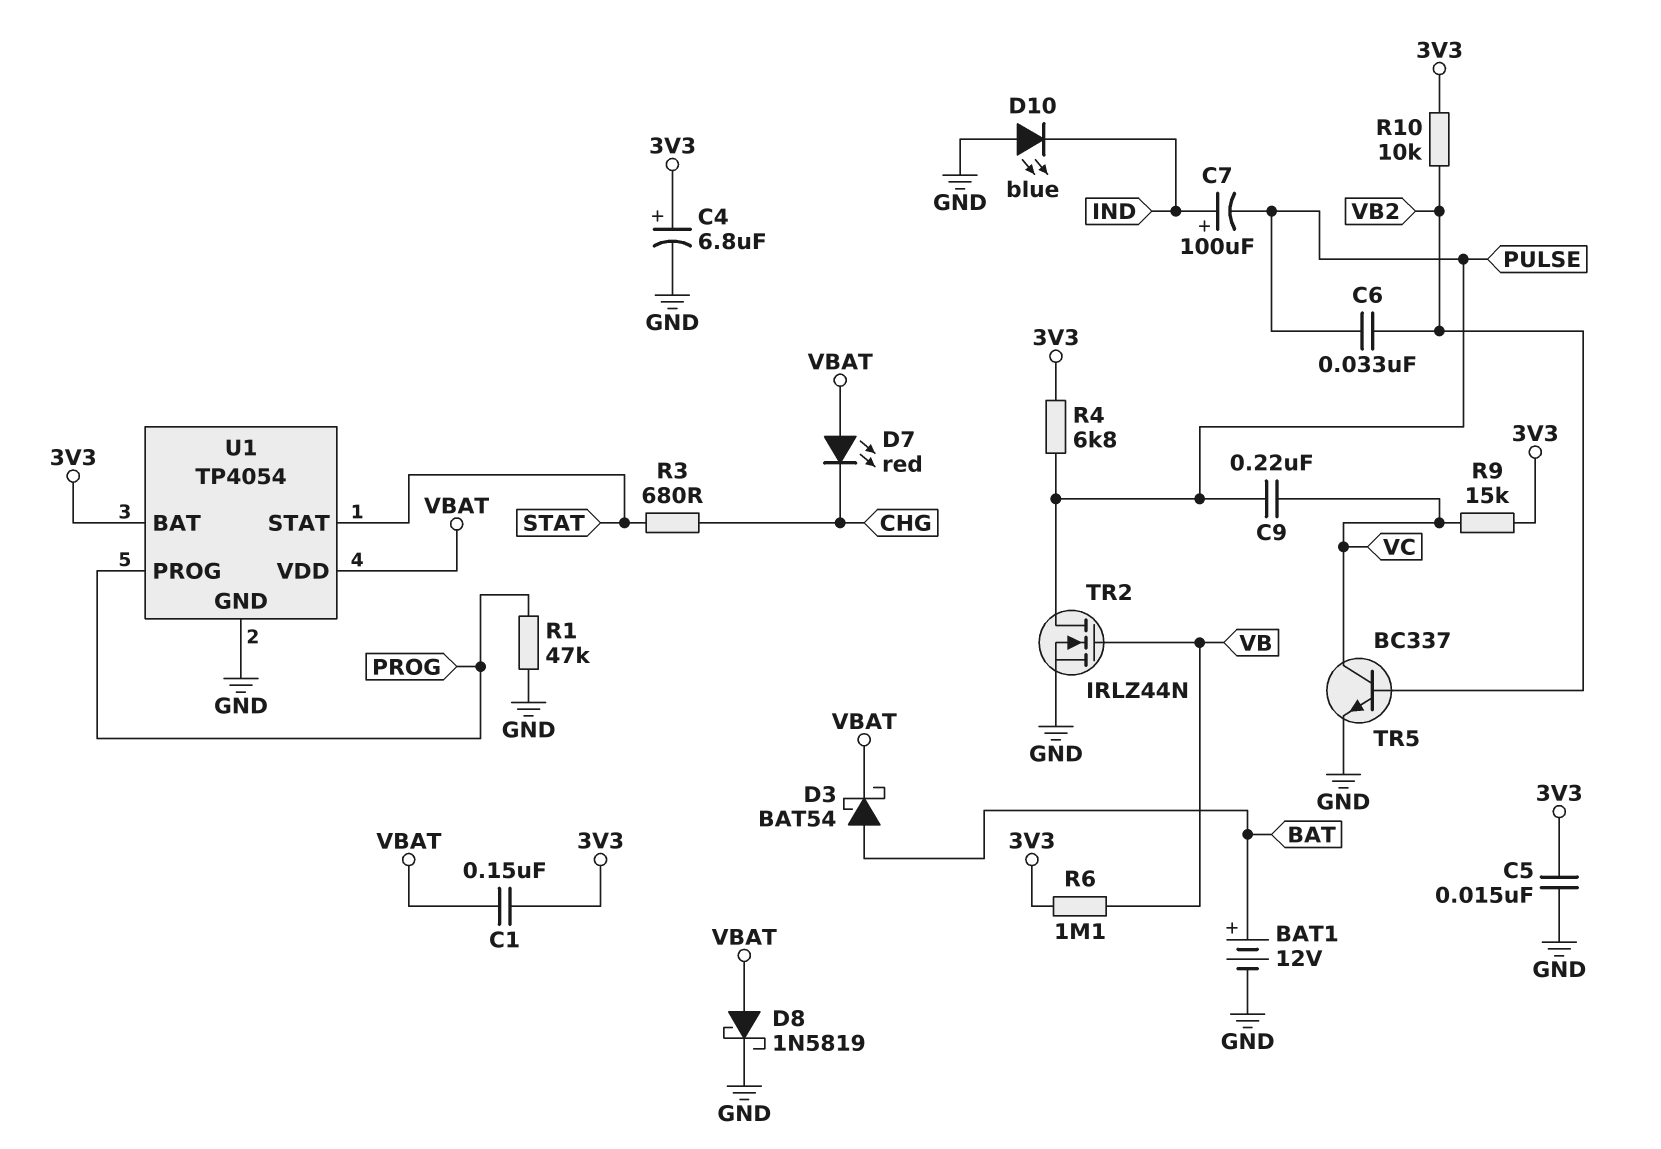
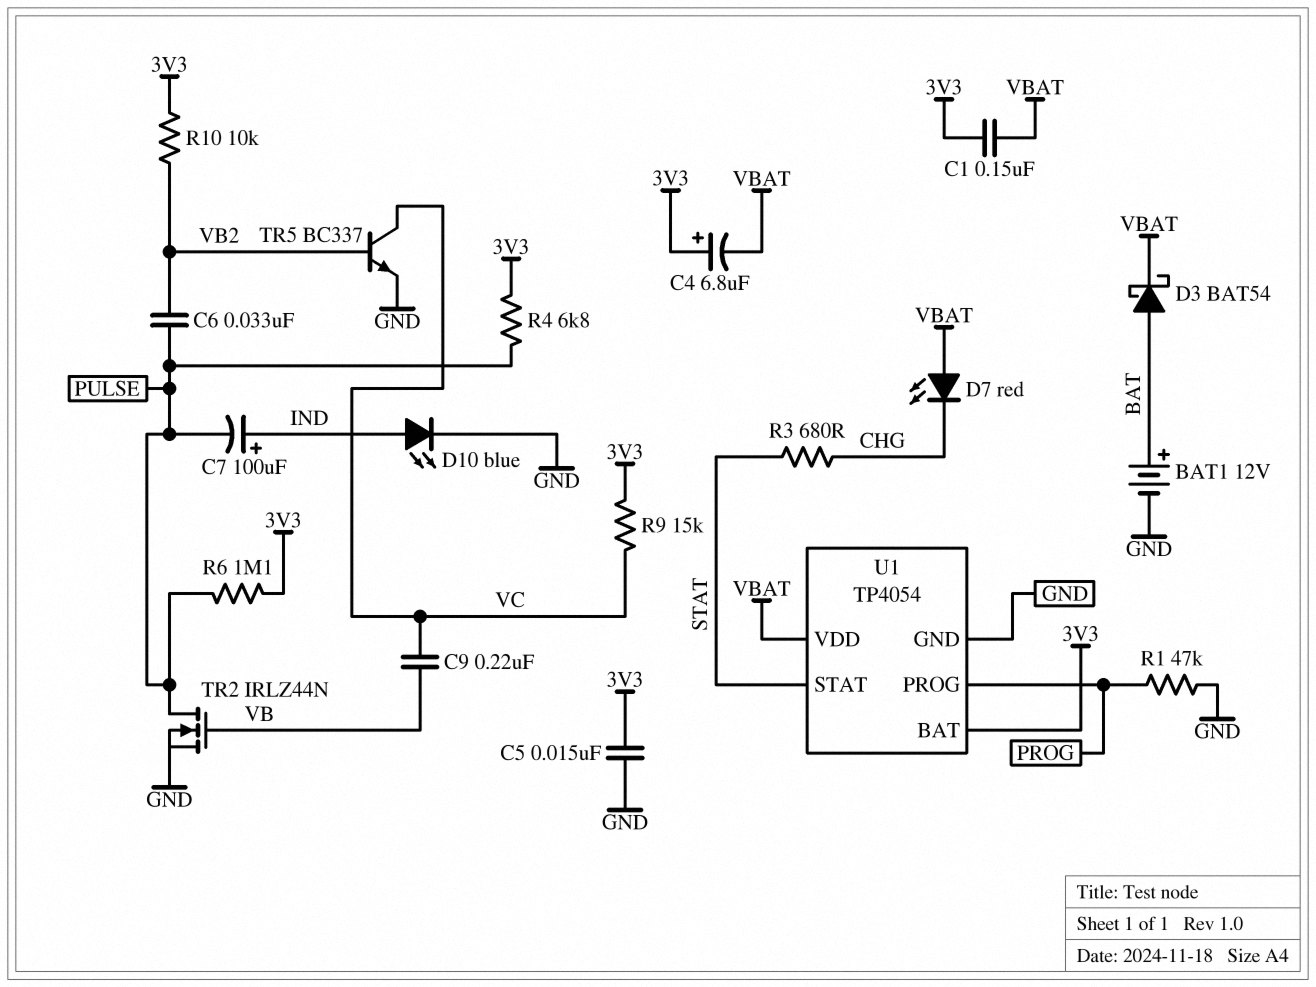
C4: 6.8uF (plus 3V3, minus GND) -> 6.8uF (plus 3V3, minus VBAT)
C9: 220nF (PULSE, VC) -> 220nF (VB, VC)
D8: schottky 1N5819 (A VBAT, K GND) -> none
D10: LED blue (A GND, K IND) -> LED blue (A IND, K GND)
R6: 1.1M (3V3, VB) -> 1.1M (3V3, PULSE)

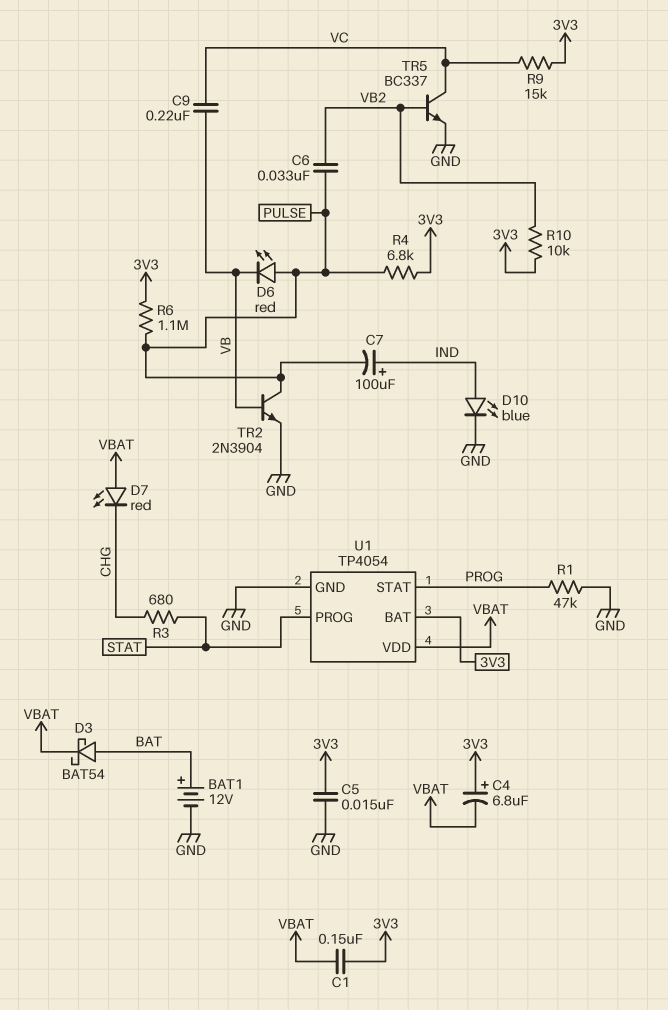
D6: none -> LED red (A PULSE, K VB)
TR2: NMOS IRLZ44N (G VB, D PULSE, S GND) -> NPN 2N3904 (B VB, C PULSE, E GND)
U1 pin PROG: PROG -> STAT
U1 pin STAT: STAT -> PROG

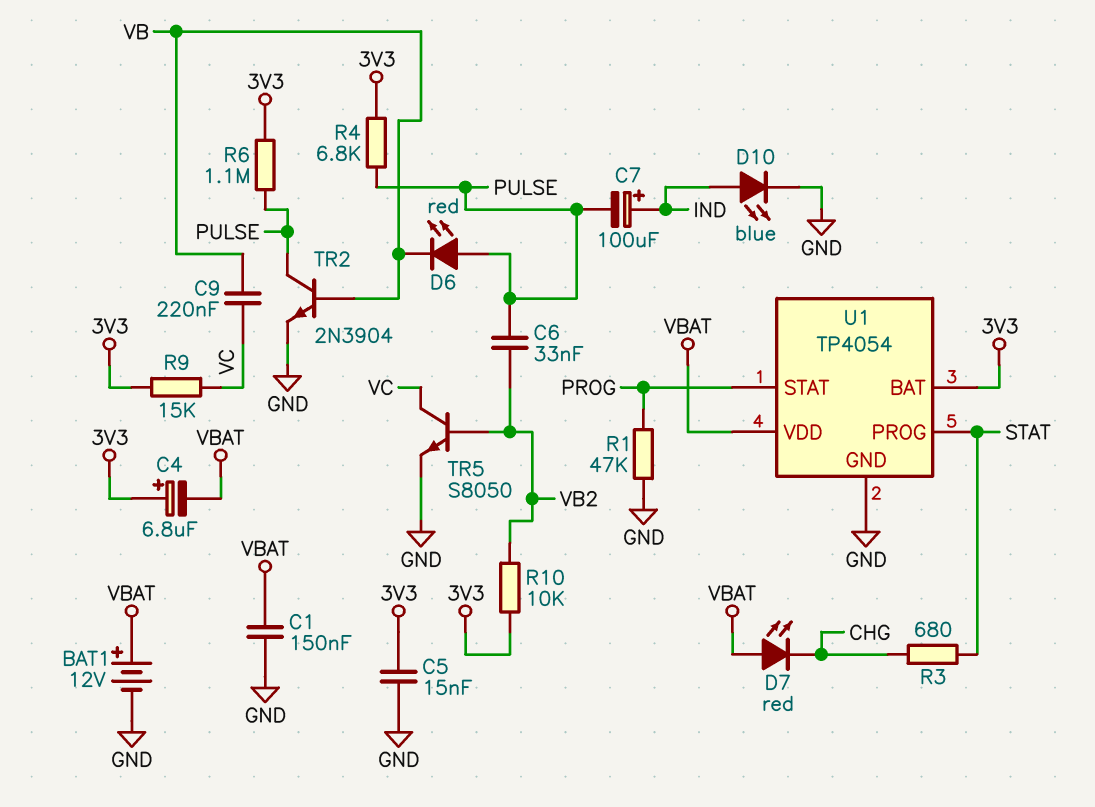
BAT1: 12V (plus BAT, minus GND) -> 12V (plus VBAT, minus GND)
C1: 150nF (3V3, VBAT) -> 150nF (GND, VBAT)
D3: schottky BAT54 (A BAT, K VBAT) -> none
TR5: NPN BC337 (B VB2, C VC, E GND) -> NPN S8050 (B VB2, C VC, E GND)

